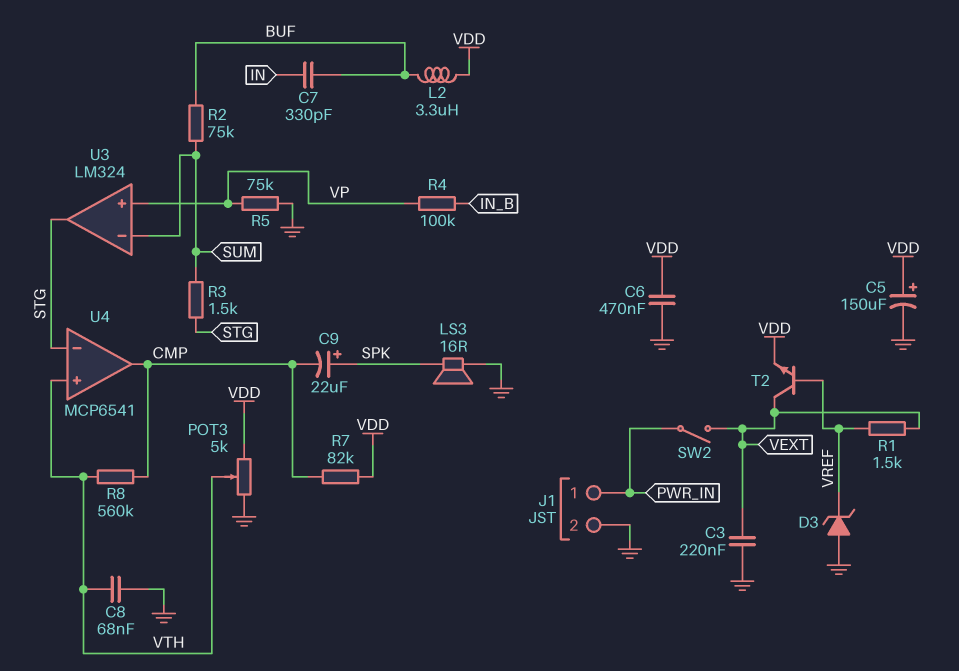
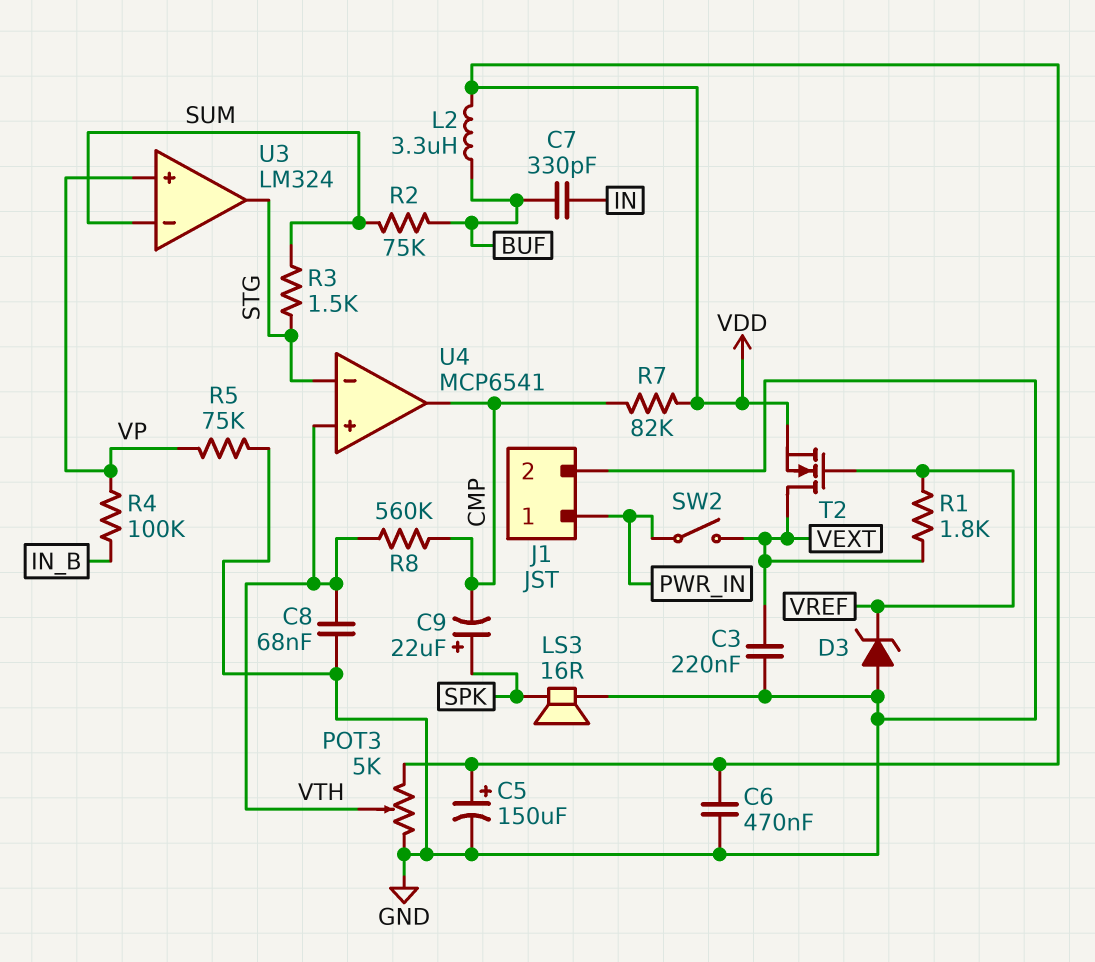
R1: 1.5k (VEXT, VREF) -> 1.8k (VEXT, VREF)
T2: NPN (B VREF, C VEXT, E VDD) -> NMOS (G VREF, D VEXT, S VDD)

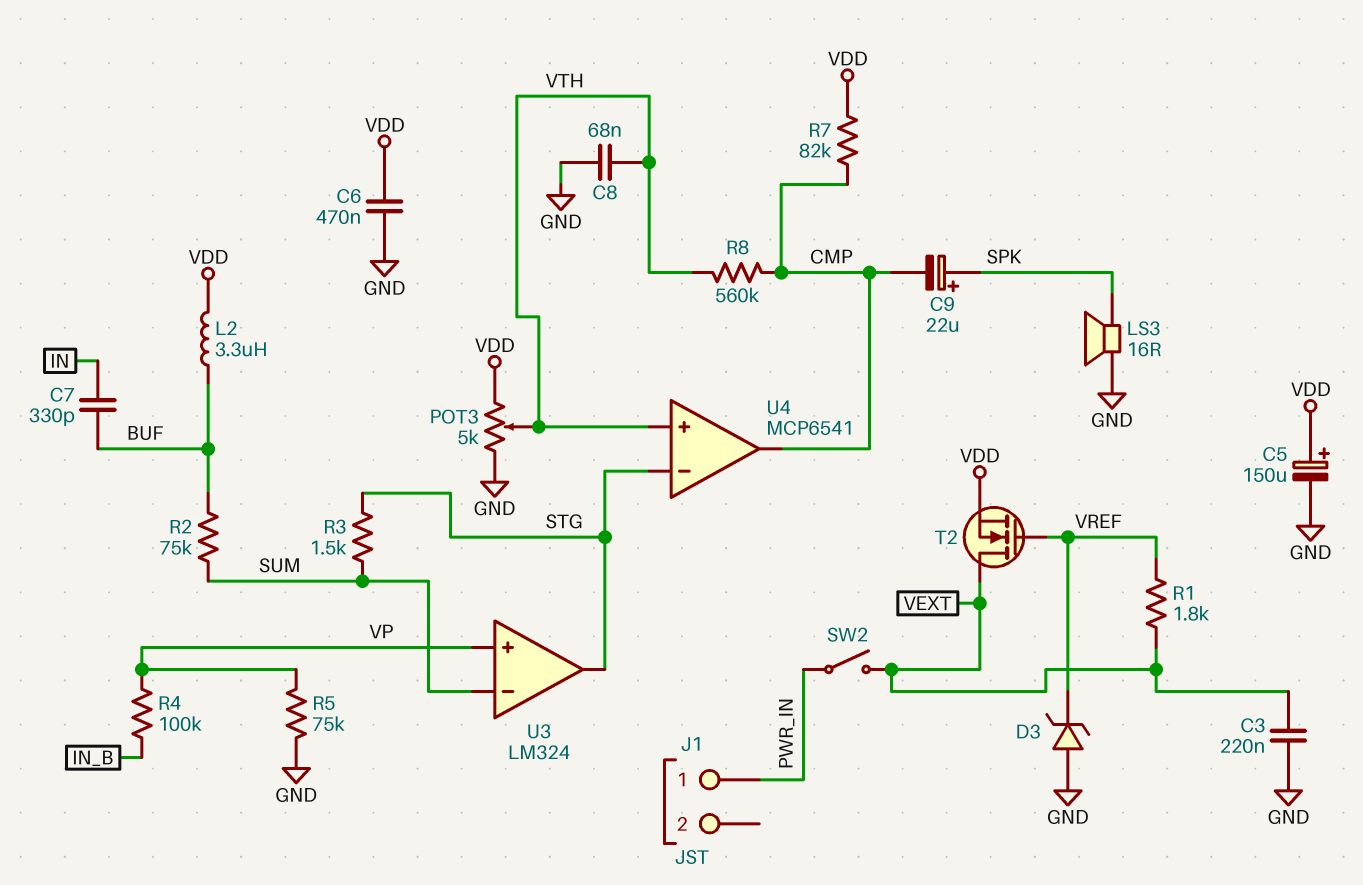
J1 pin 2: GND -> none

